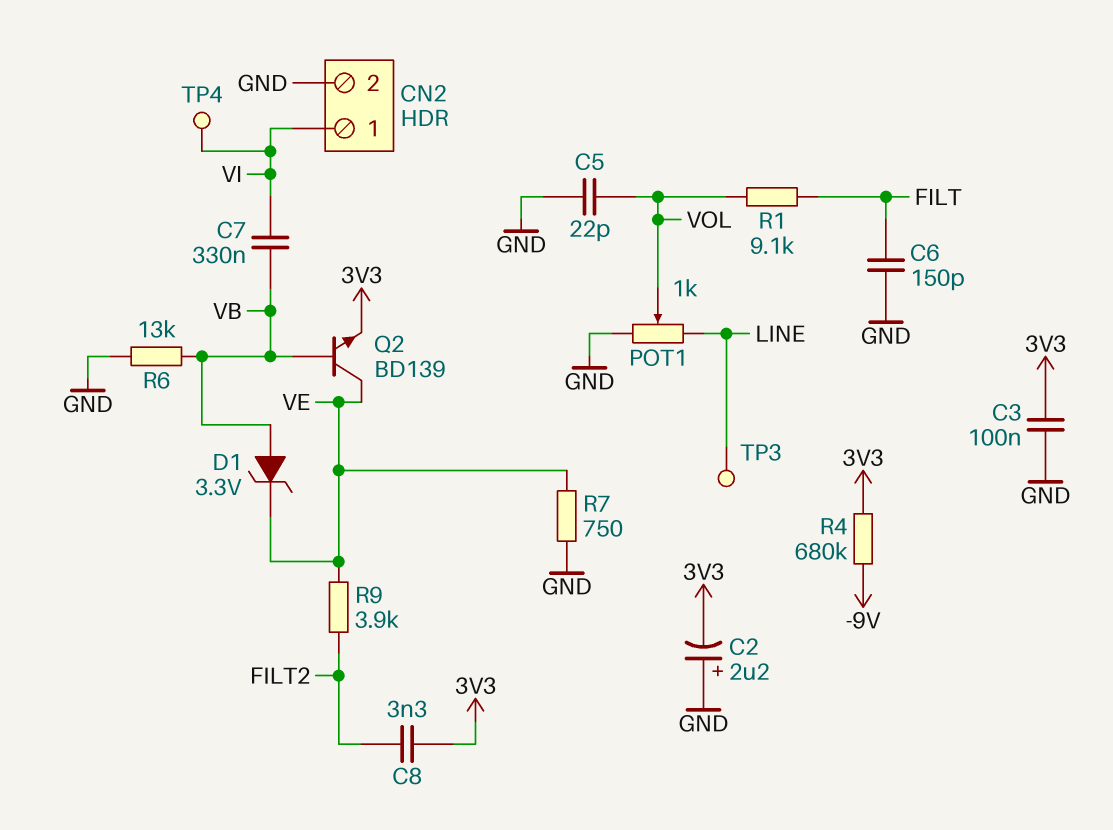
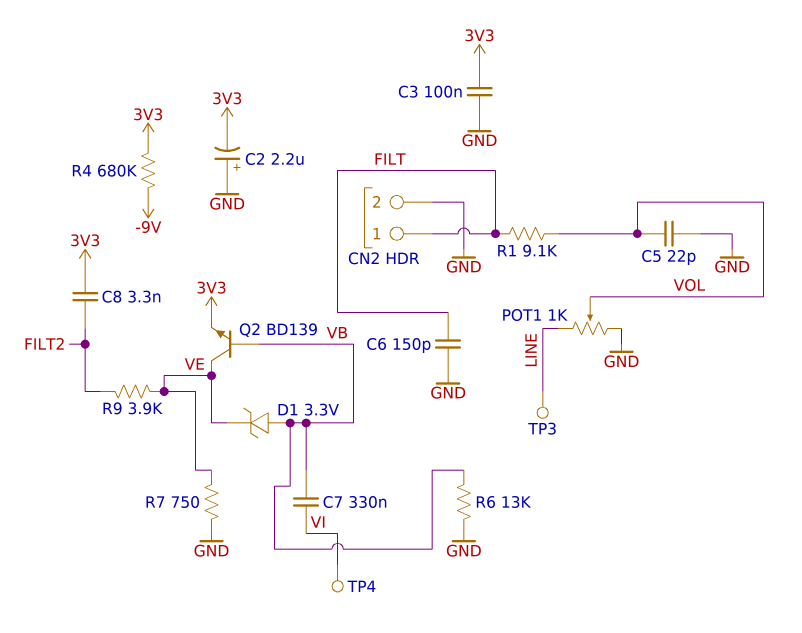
CN2 pin 1: VI -> FILT

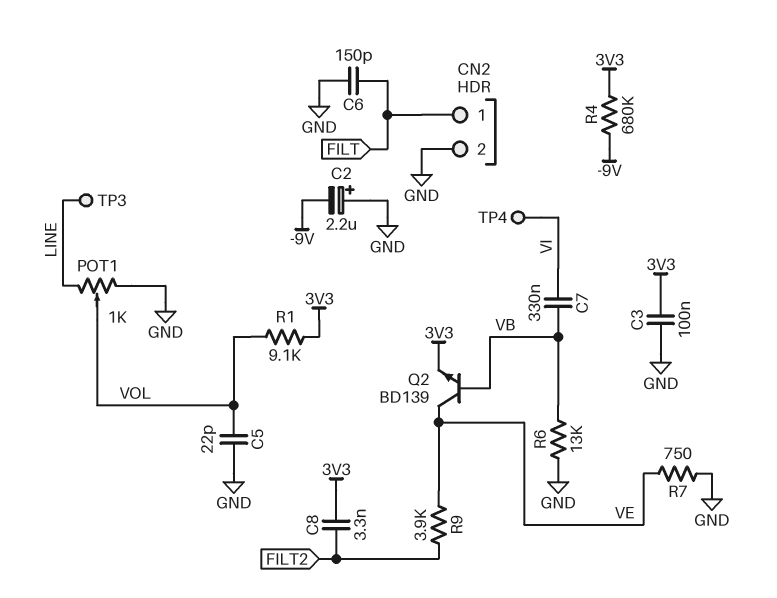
C2: 2.2uF (plus GND, minus 3V3) -> 2.2uF (plus GND, minus -9V)
D1: zener 3.3V (A VB, K VE) -> none
R1: 9.1k (FILT, VOL) -> 9.1k (3V3, VOL)

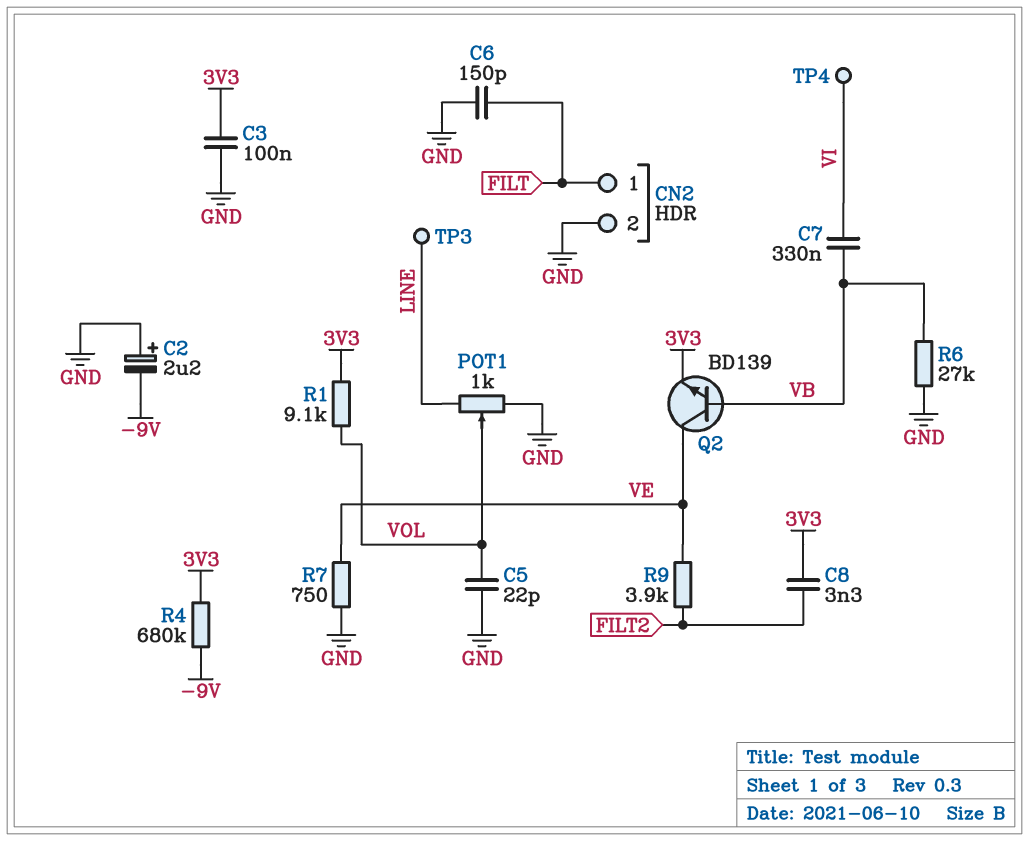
R6: 13k (GND, VB) -> 27k (GND, VB)

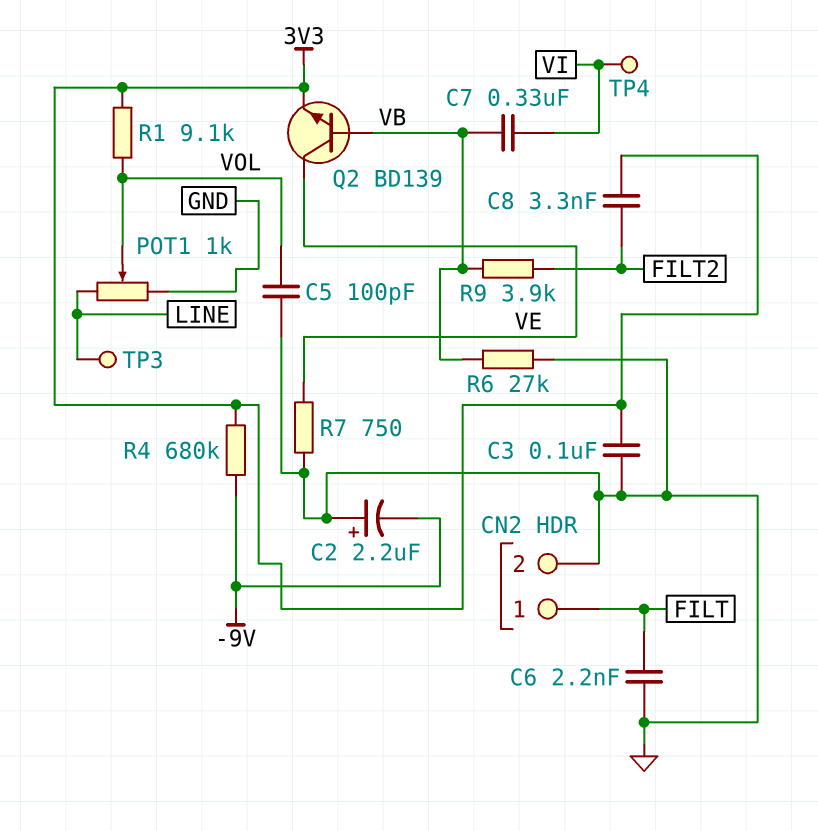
C5: 22pF (GND, VOL) -> 100pF (GND, VOL)
C6: 150pF (FILT, GND) -> 2.2nF (FILT, GND)
R9: 3.9k (FILT2, VE) -> 3.9k (FILT2, VB)

